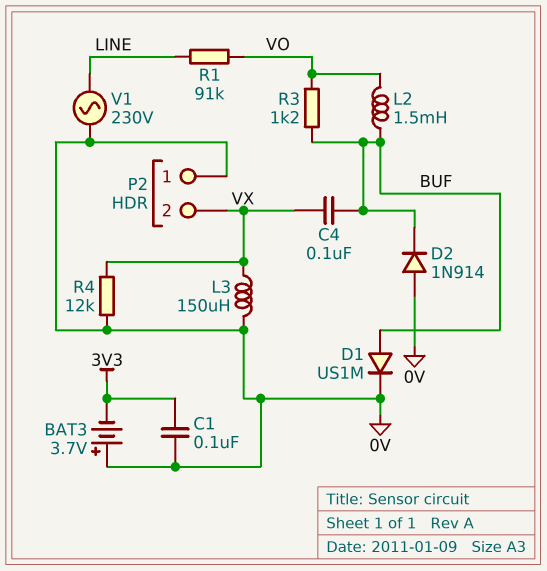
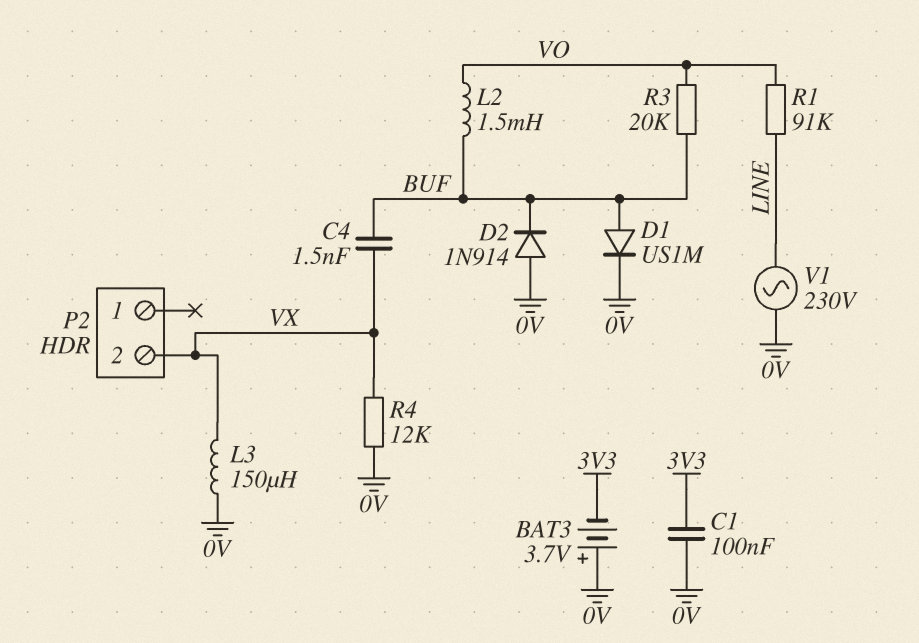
C4: 100nF (BUF, VX) -> 1.5nF (BUF, VX)
P2 pin 1: 0V -> none
R3: 1.2k (BUF, VO) -> 20k (BUF, VO)

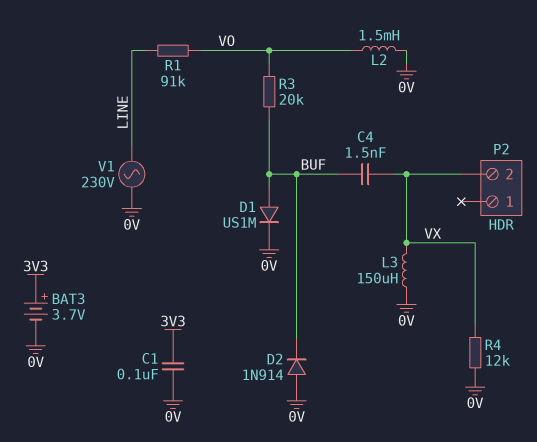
BAT3: 3.7V (plus 0V, minus 3V3) -> 3.7V (plus 3V3, minus 0V)
L2: 1.5mH (BUF, VO) -> 1.5mH (0V, VO)

